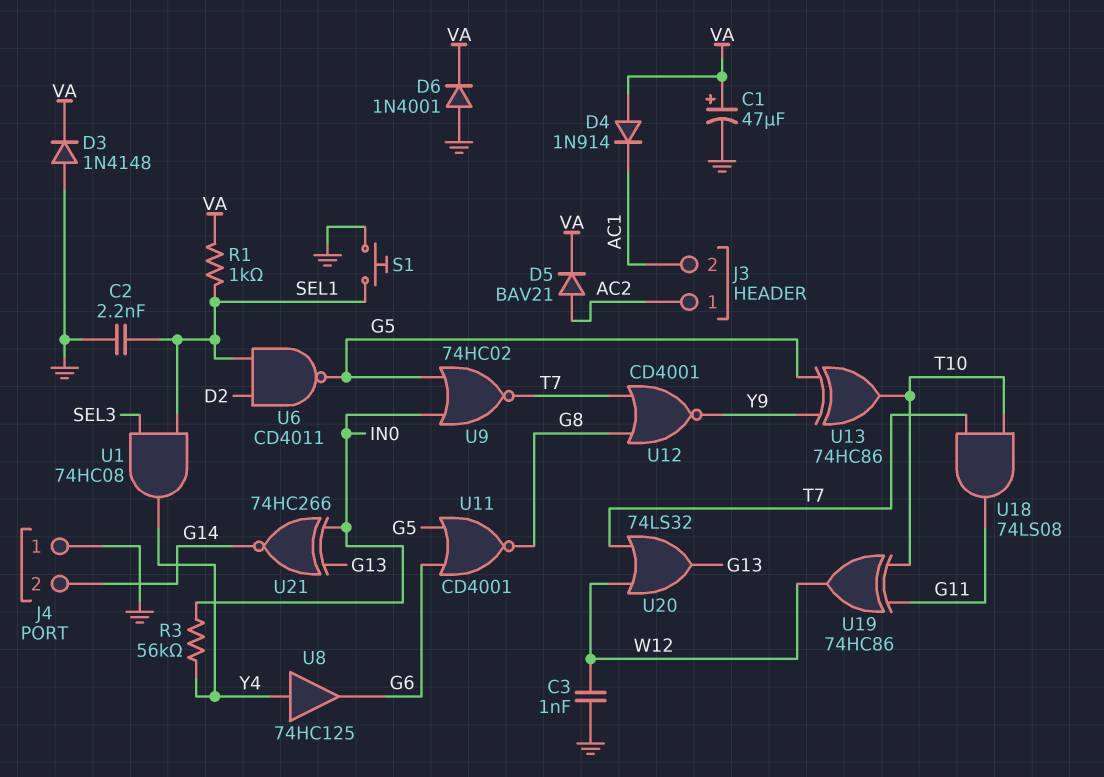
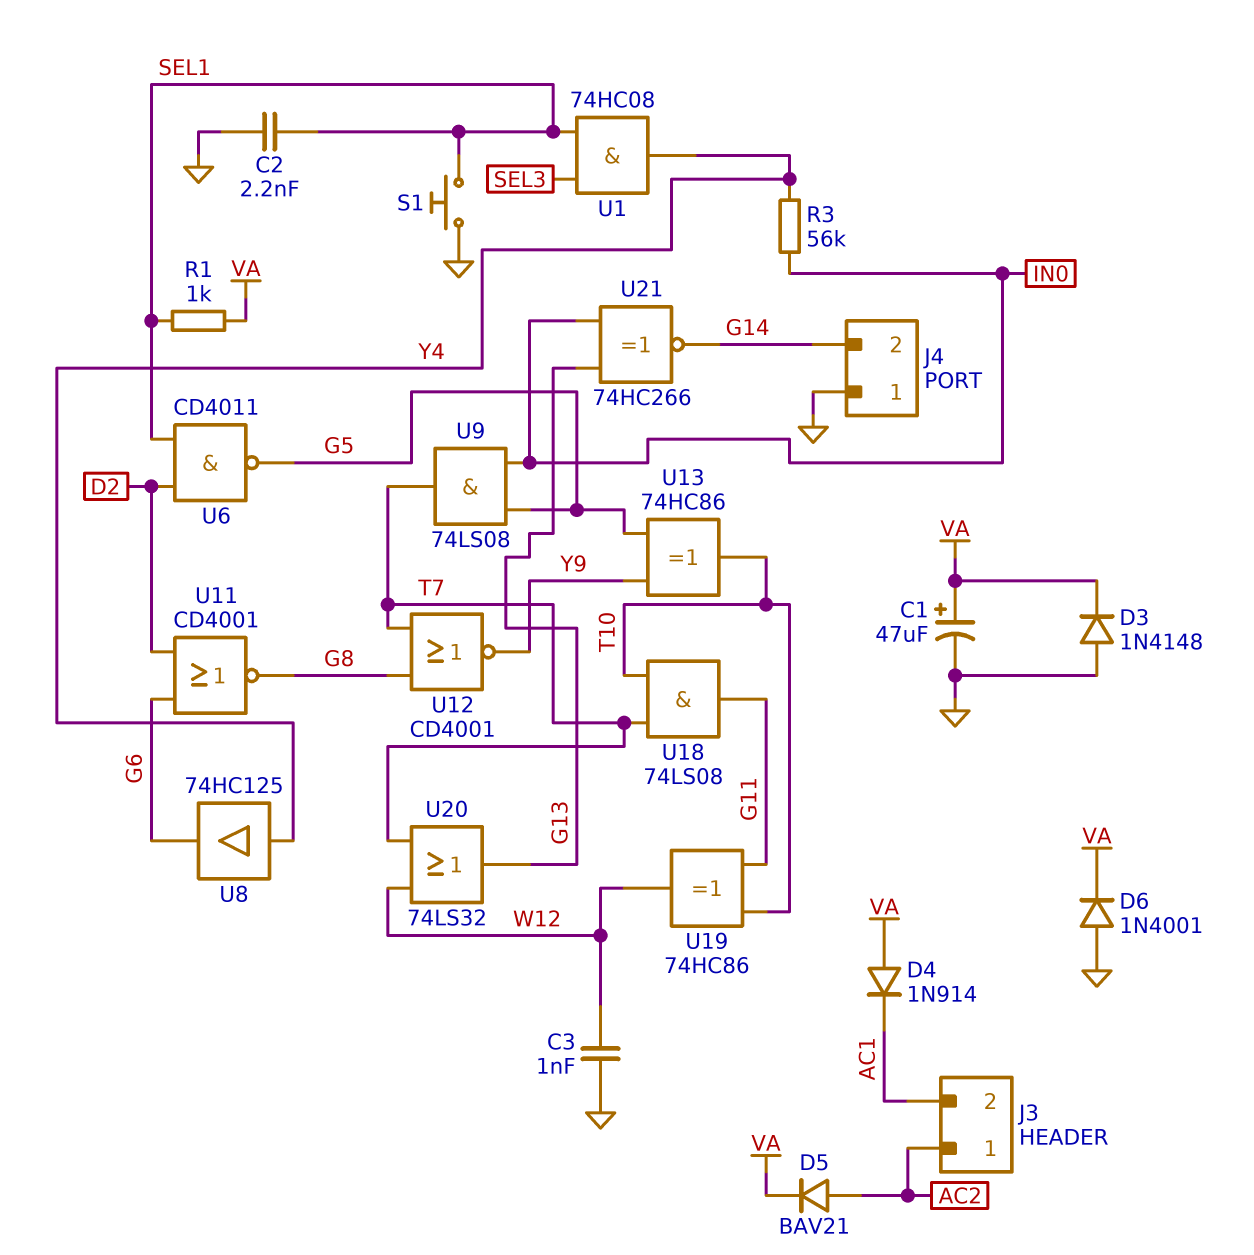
U9: NOR 74HC02 (in G5, in IN0, out T7) -> AND 74LS08 (in G5, in IN0, out T7)
U11: NOR CD4001 (in G5, in G6, out G8) -> NOR CD4001 (in D2, in G6, out G8)

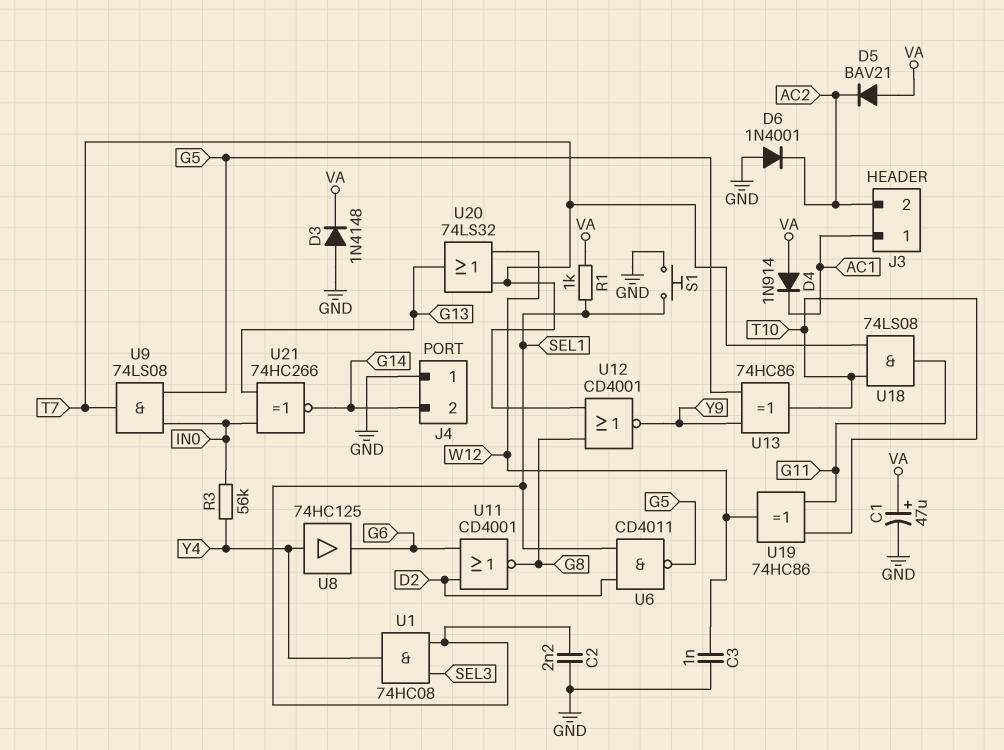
D5: diode BAV21 (A AC2, K VA) -> diode BAV21 (A VA, K AC2)
D6: diode 1N4001 (A GND, K VA) -> diode 1N4001 (A GND, K AC2)
J3 pin 1: AC2 -> AC1
J3 pin 2: AC1 -> AC2

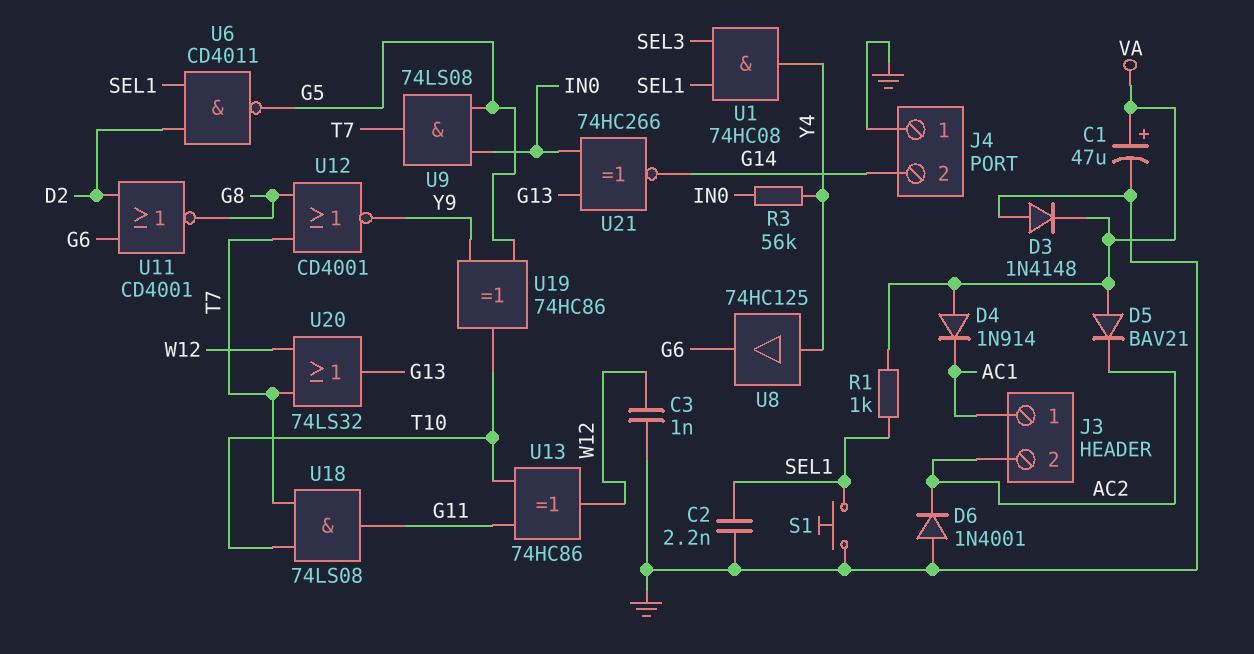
U13: XOR 74HC86 (in G5, in Y9, out T10) -> XOR 74HC86 (in G11, in T10, out W12)
U19: XOR 74HC86 (in G11, in T10, out W12) -> XOR 74HC86 (in G5, in Y9, out T10)

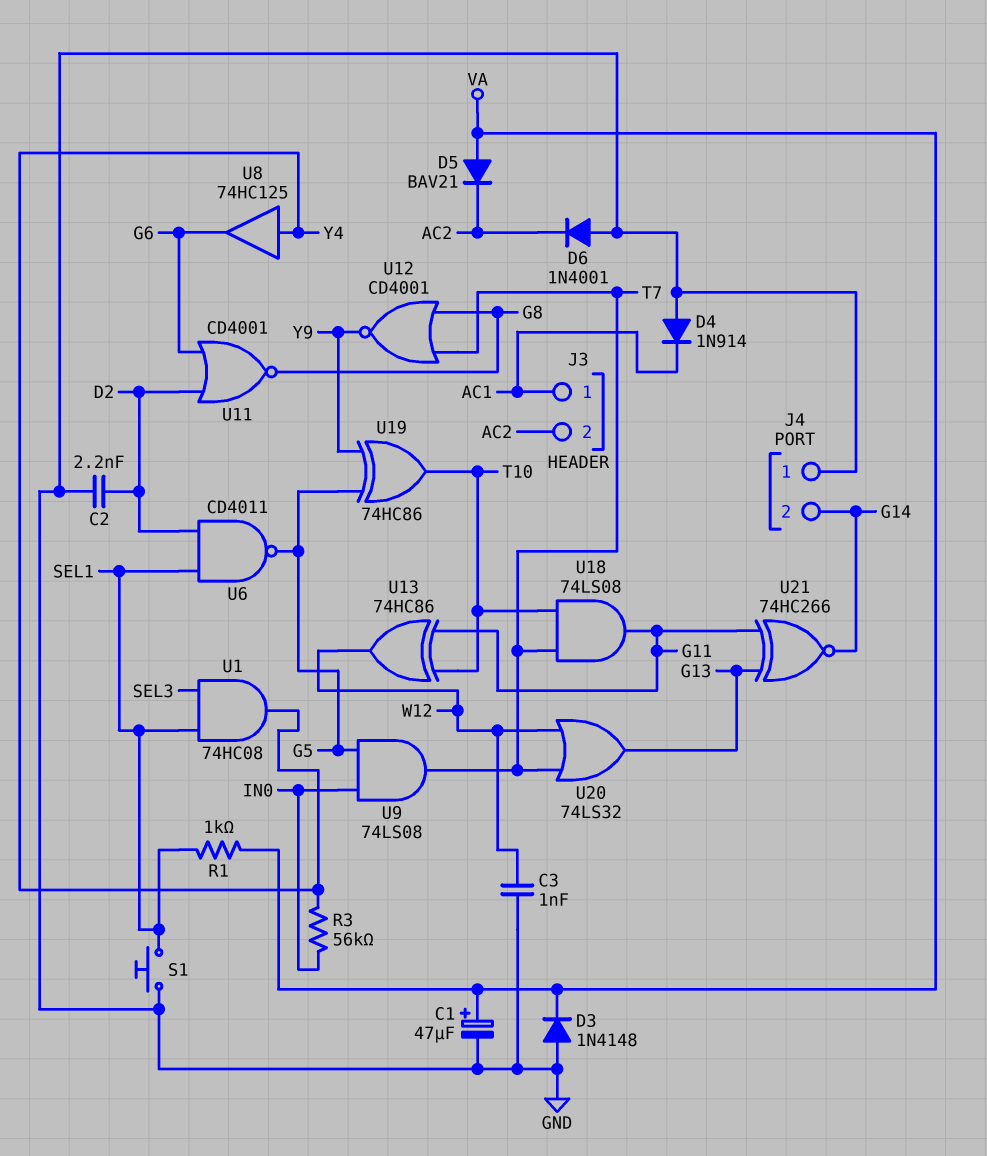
C2: 2.2nF (GND, SEL1) -> 2.2nF (D2, GND)
D4: diode 1N914 (A VA, K AC1) -> diode 1N914 (A GND, K AC1)
U21: XNOR 74HC266 (in G13, in IN0, out G14) -> XNOR 74HC266 (in G11, in G13, out G14)

